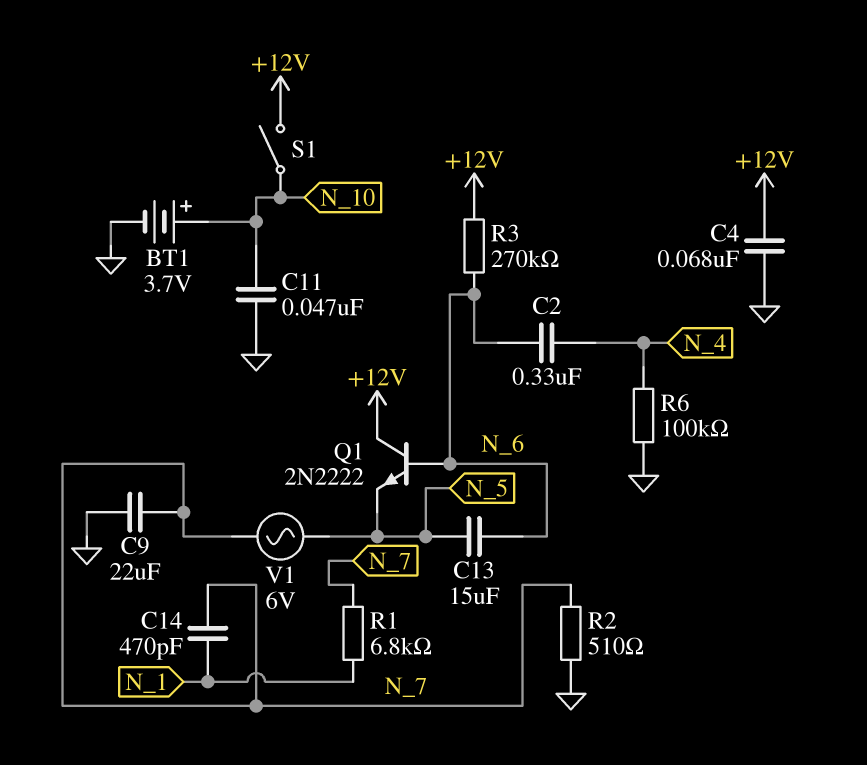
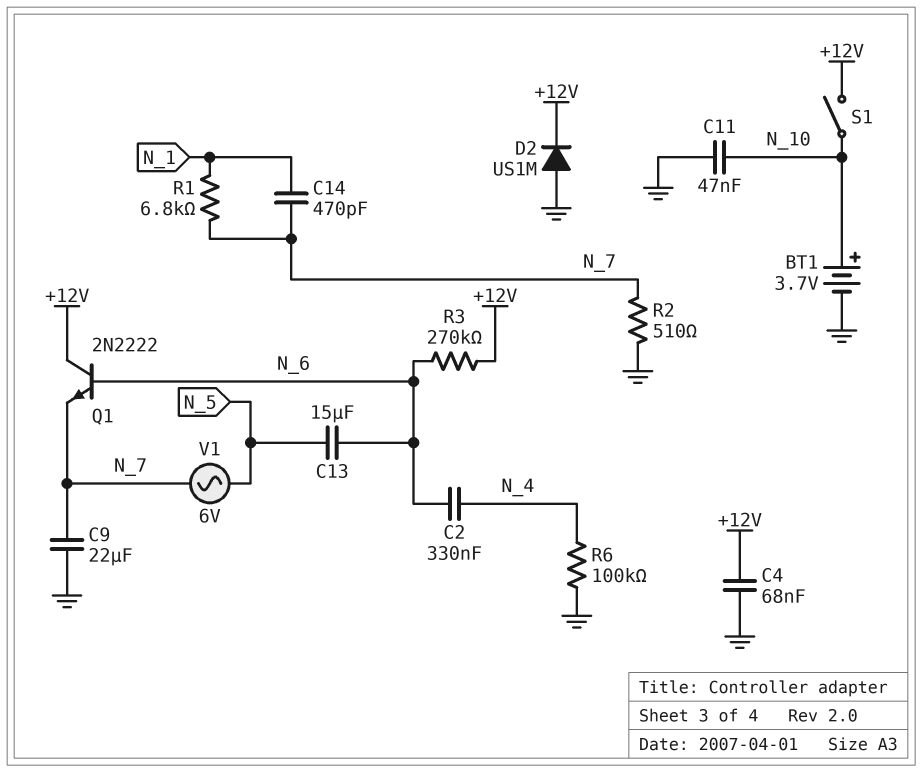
D2: none -> diode US1M (A GND, K +12V)
Q1: NPN 2N2222 (B N_6, C +12V, E N_5) -> NPN 2N2222 (B N_6, C +12V, E N_7)

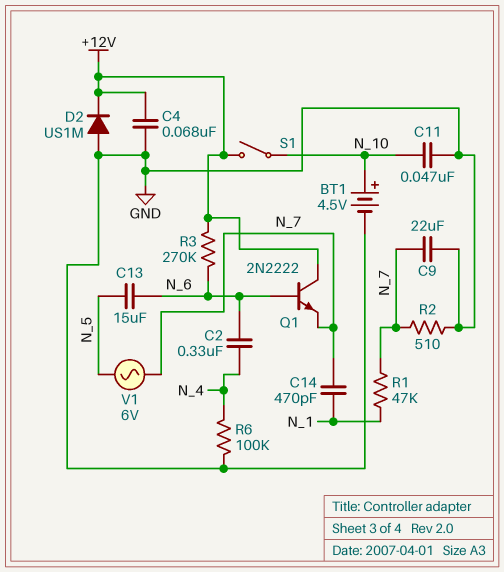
BT1: 3.7V (plus N_10, minus GND) -> 4.5V (plus N_10, minus GND)
R1: 6.8k (N_1, N_7) -> 47k (N_1, N_7)

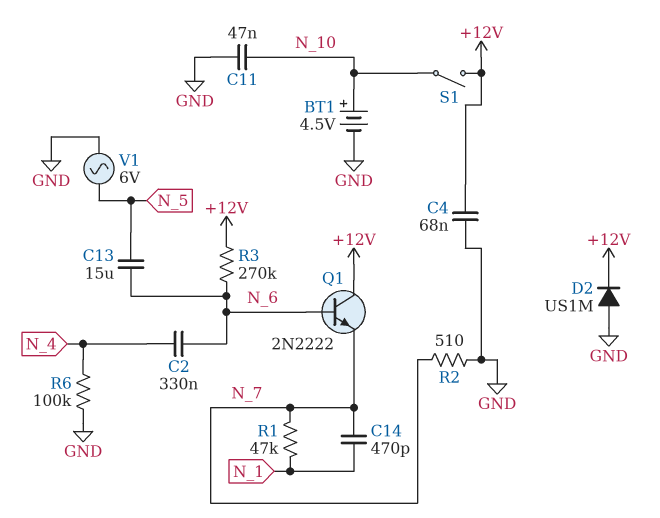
C9: 22uF (GND, N_7) -> none
V1: AC 6V (N_5, N_7) -> AC 6V (GND, N_5)

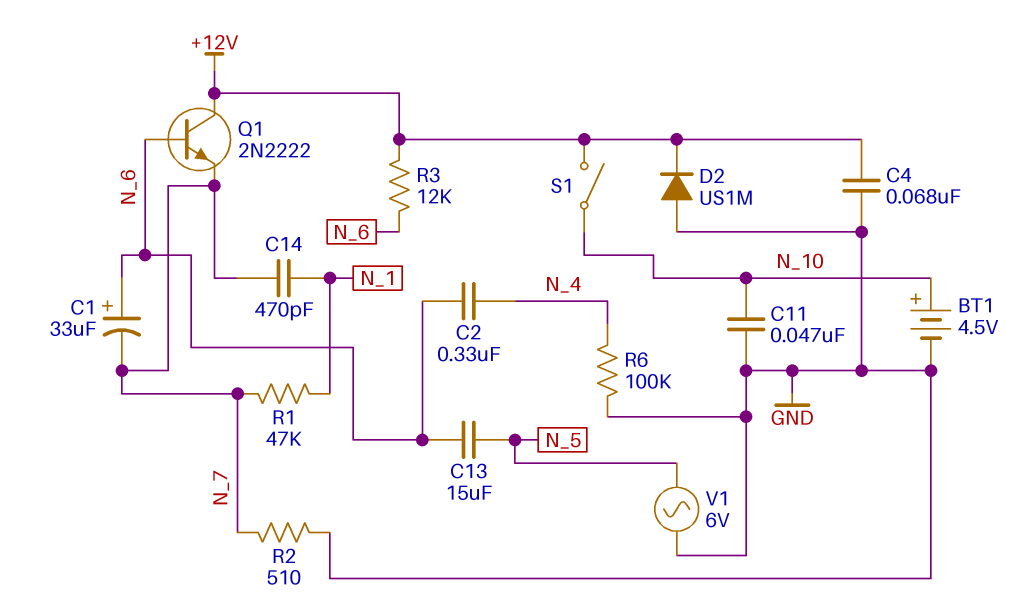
C1: none -> 33uF (plus N_6, minus N_7)
R3: 270k (+12V, N_6) -> 12k (+12V, N_6)

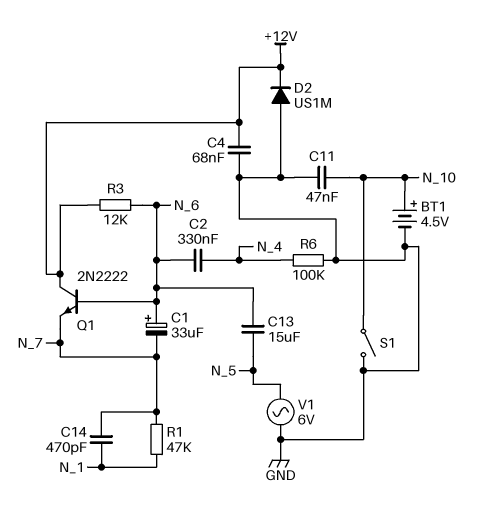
R2: 510 (GND, N_7) -> none
S1: switch (+12V, N_10) -> switch (GND, N_10)

